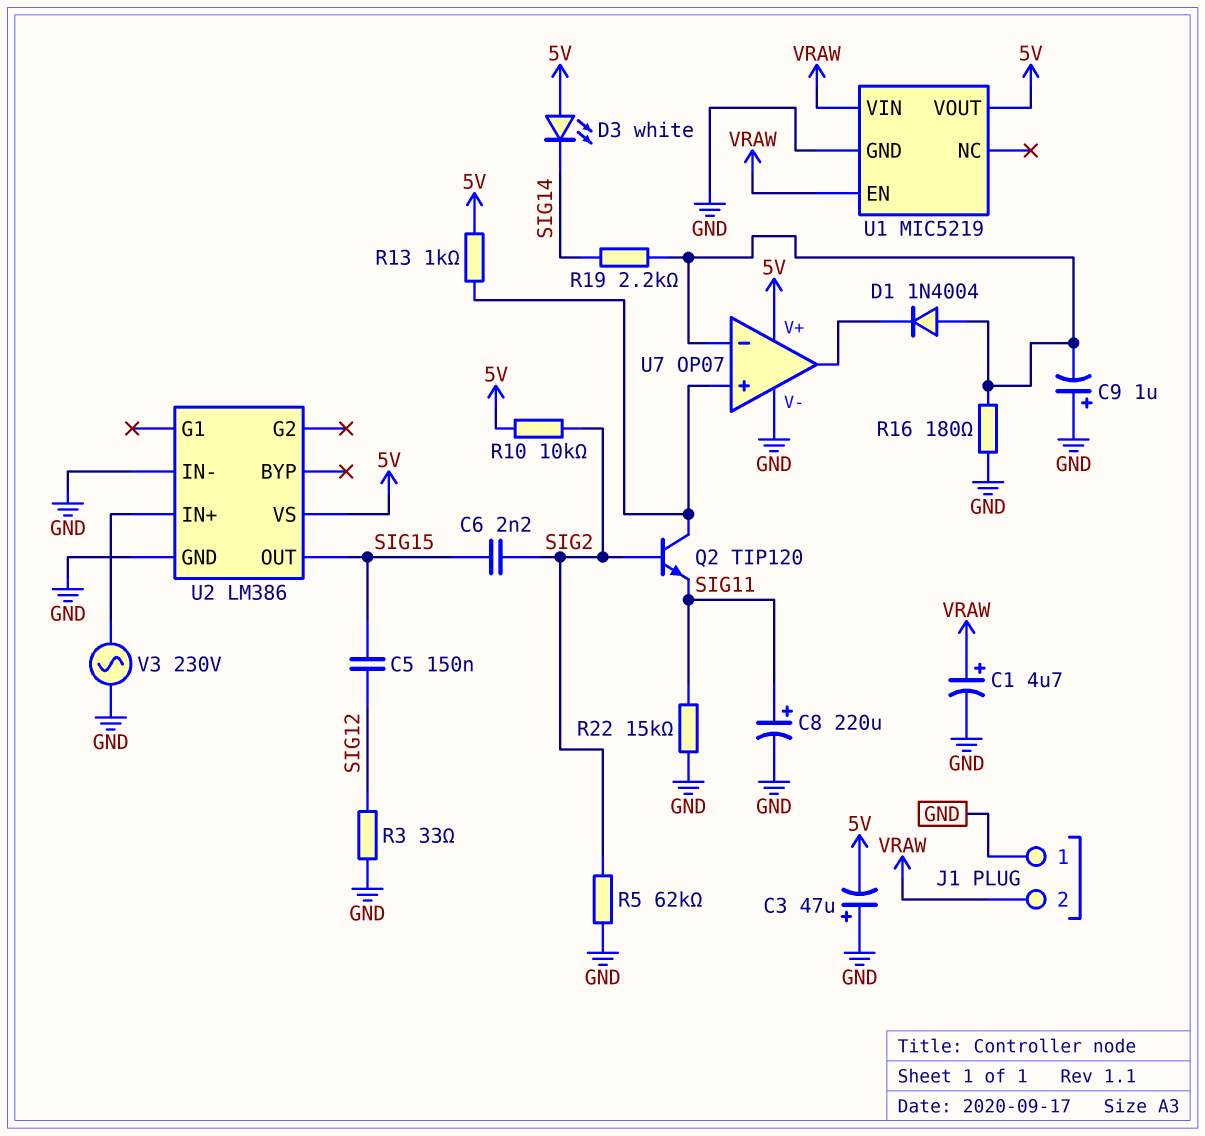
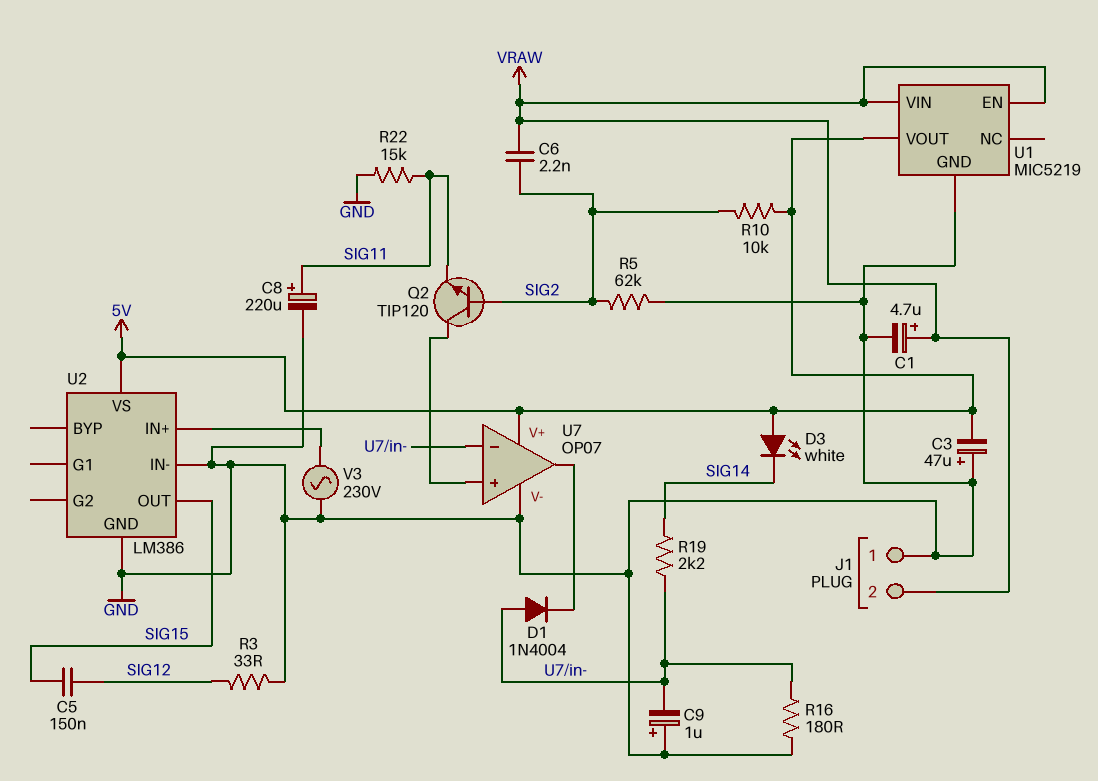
C6: 2.2nF (SIG2, SIG15) -> 2.2nF (SIG2, VRAW)
R13: 1k (5V, U7/in+) -> none

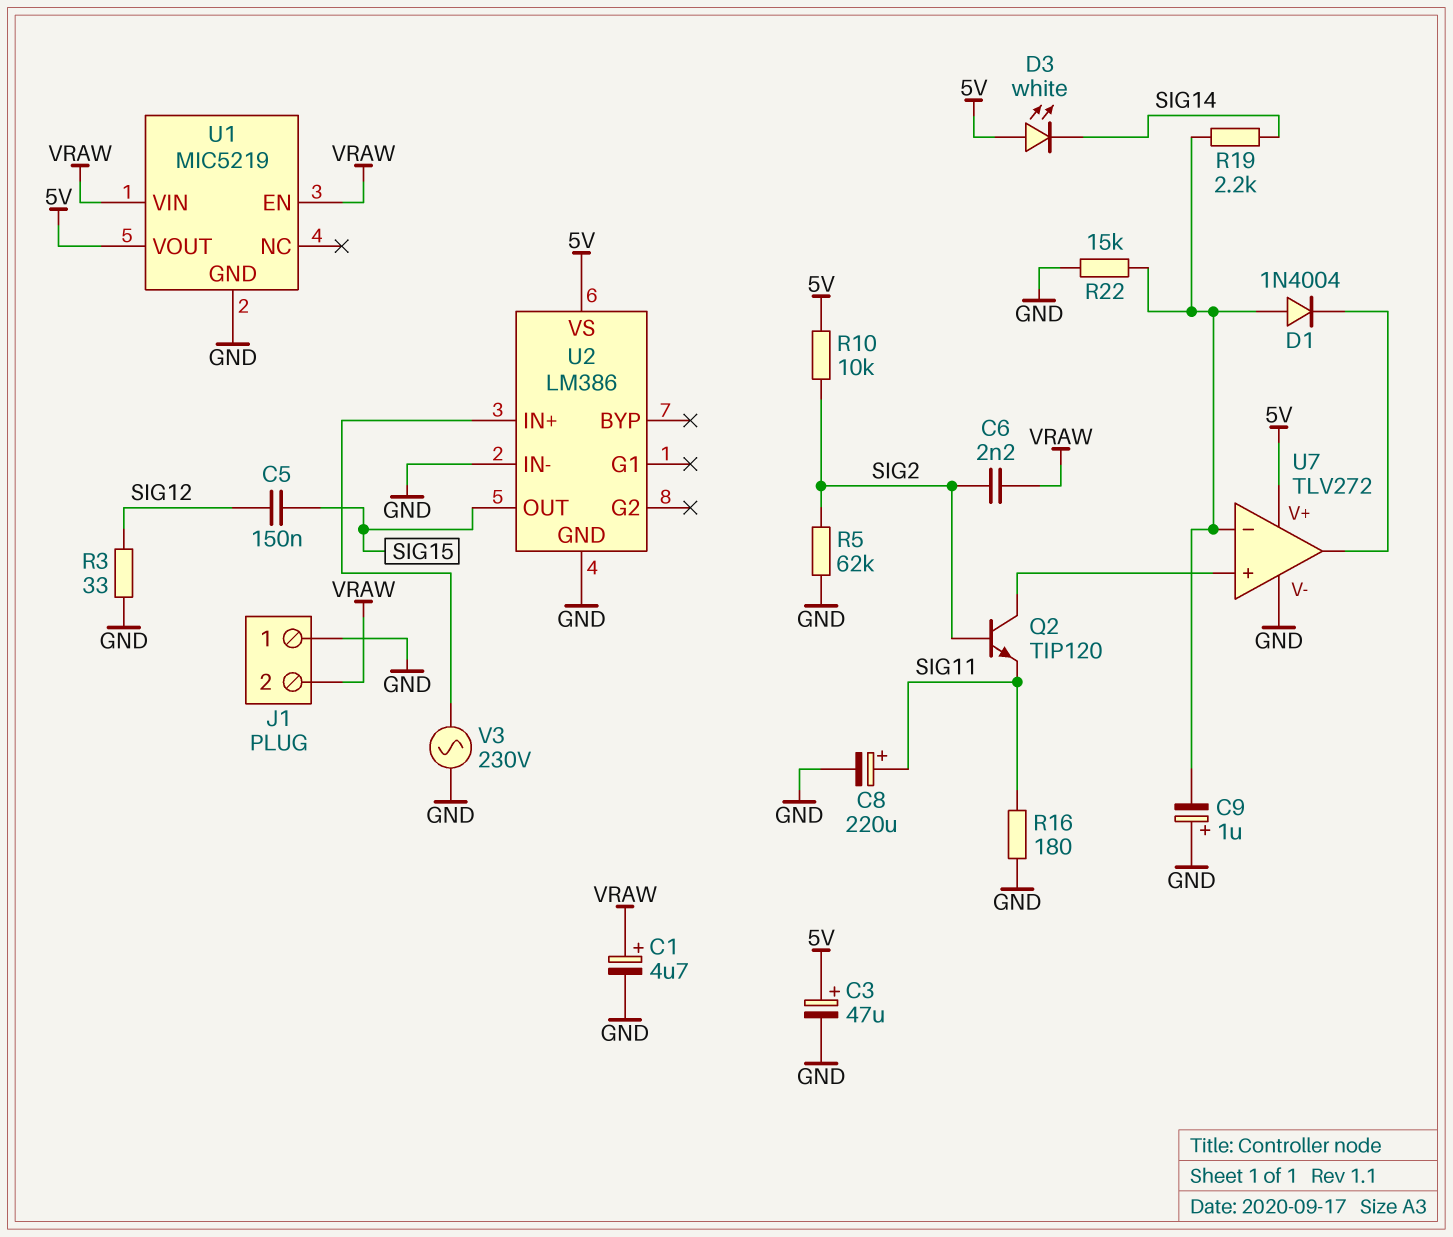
C3: 47uF (plus GND, minus 5V) -> 47uF (plus 5V, minus GND)
R16: 180 (GND, U7/in-) -> 180 (GND, SIG11)
R22: 15k (GND, SIG11) -> 15k (GND, U7/in-)
U7: OP07 -> TLV272

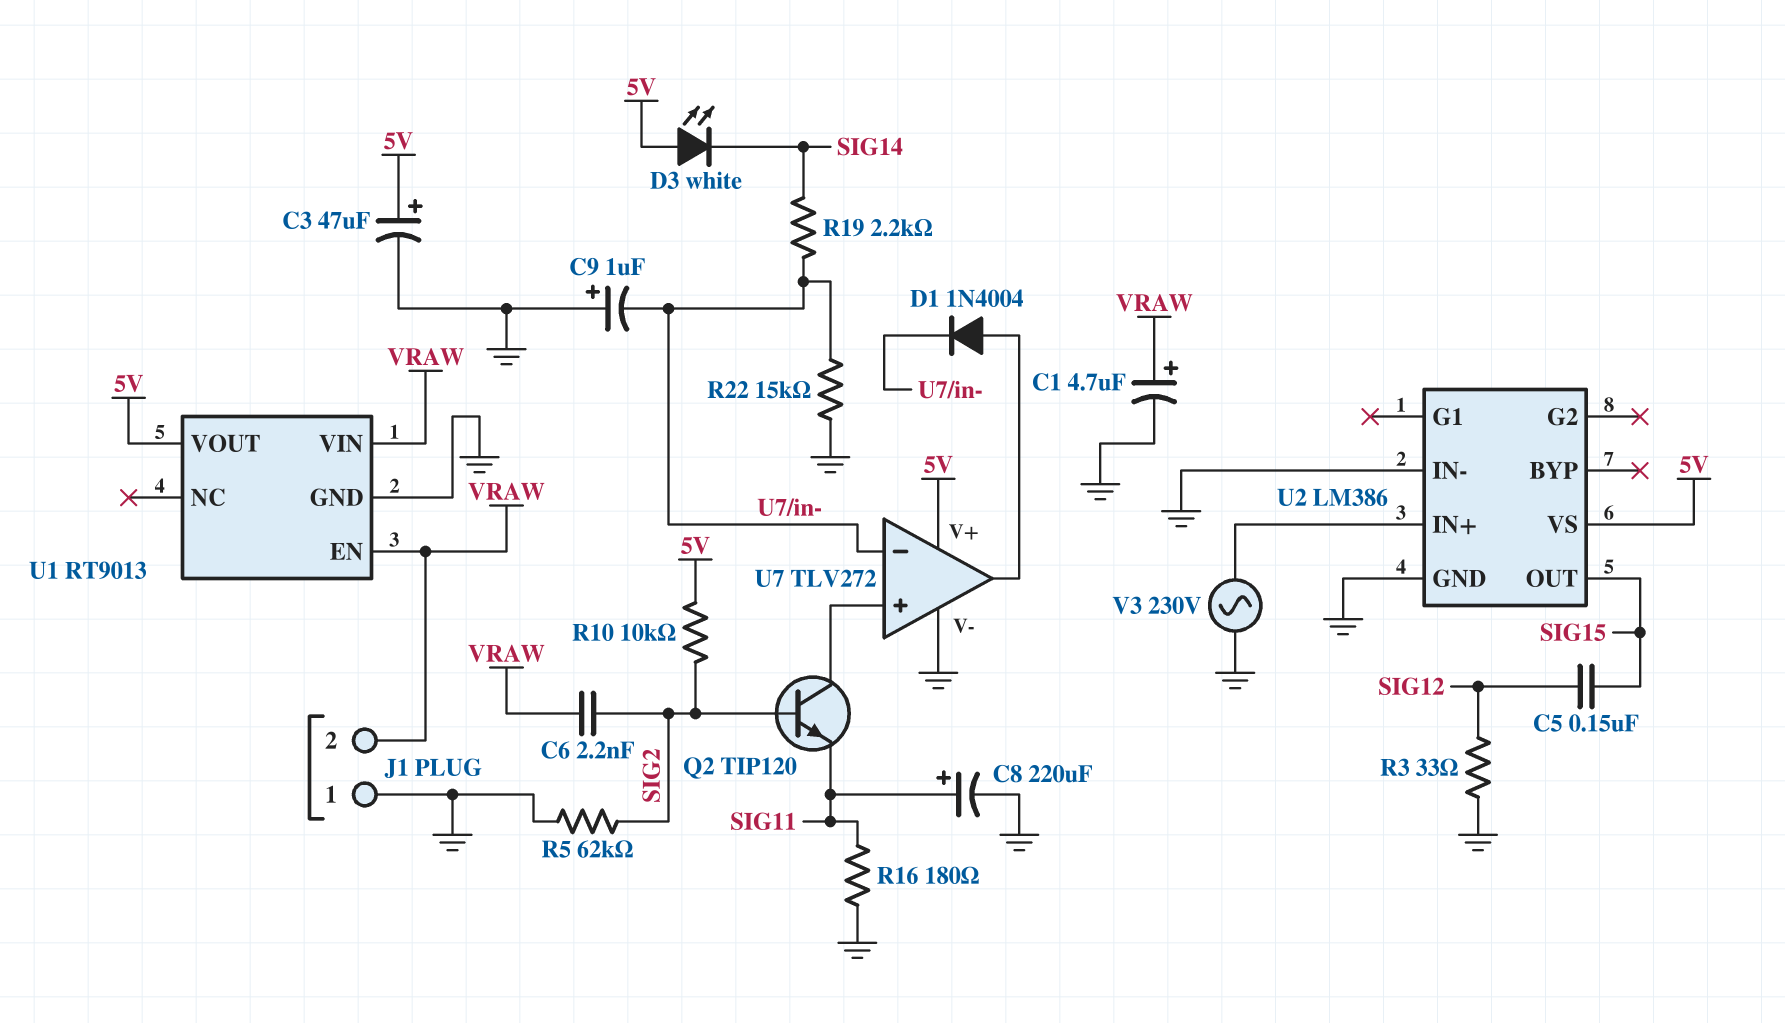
D1: diode 1N4004 (A U7/in-, K U7/out) -> diode 1N4004 (A U7/out, K U7/in-)
U1: MIC5219 -> RT9013

